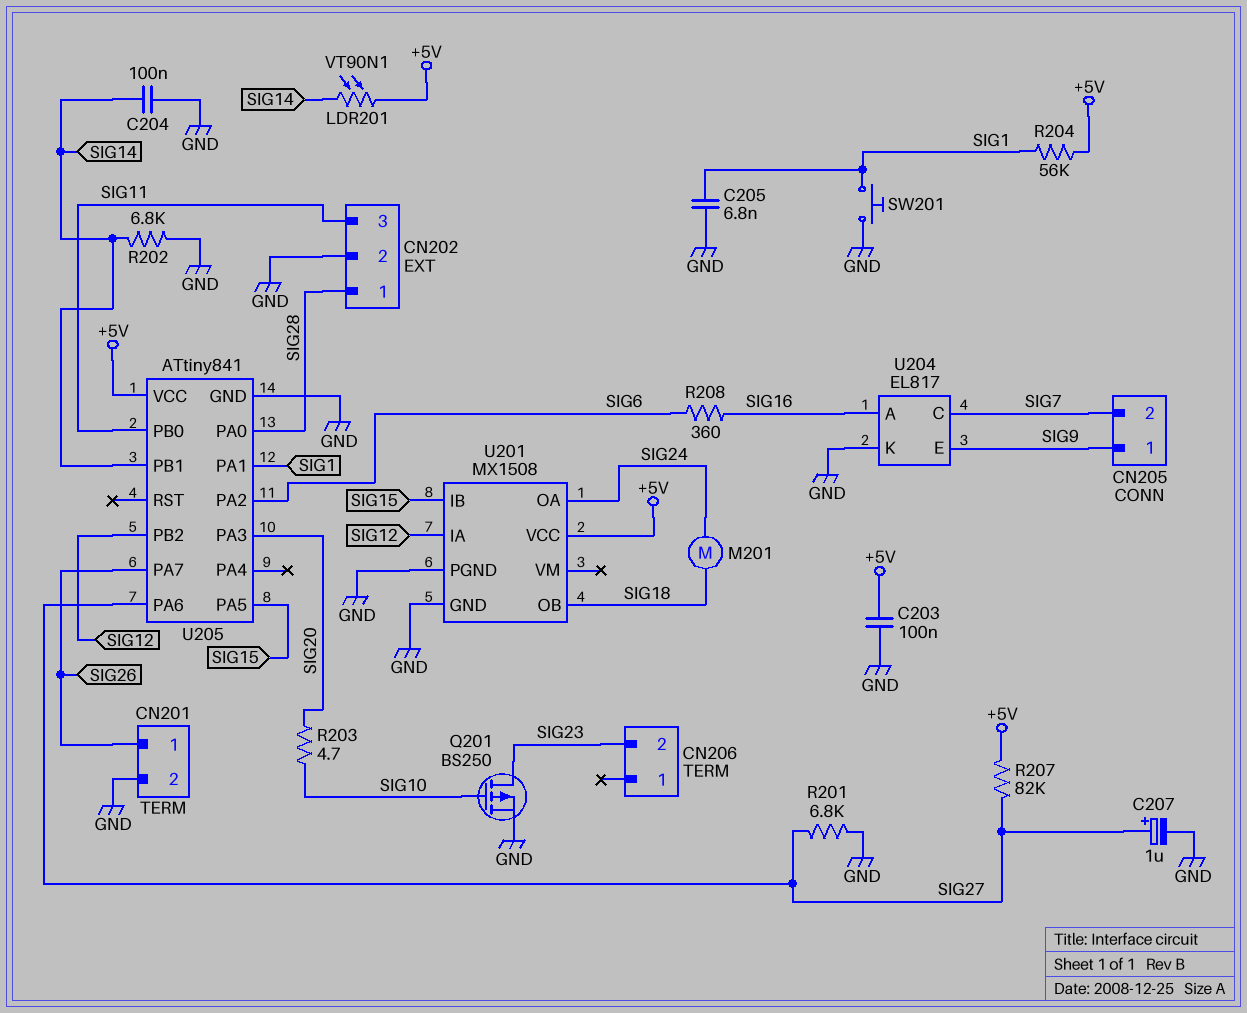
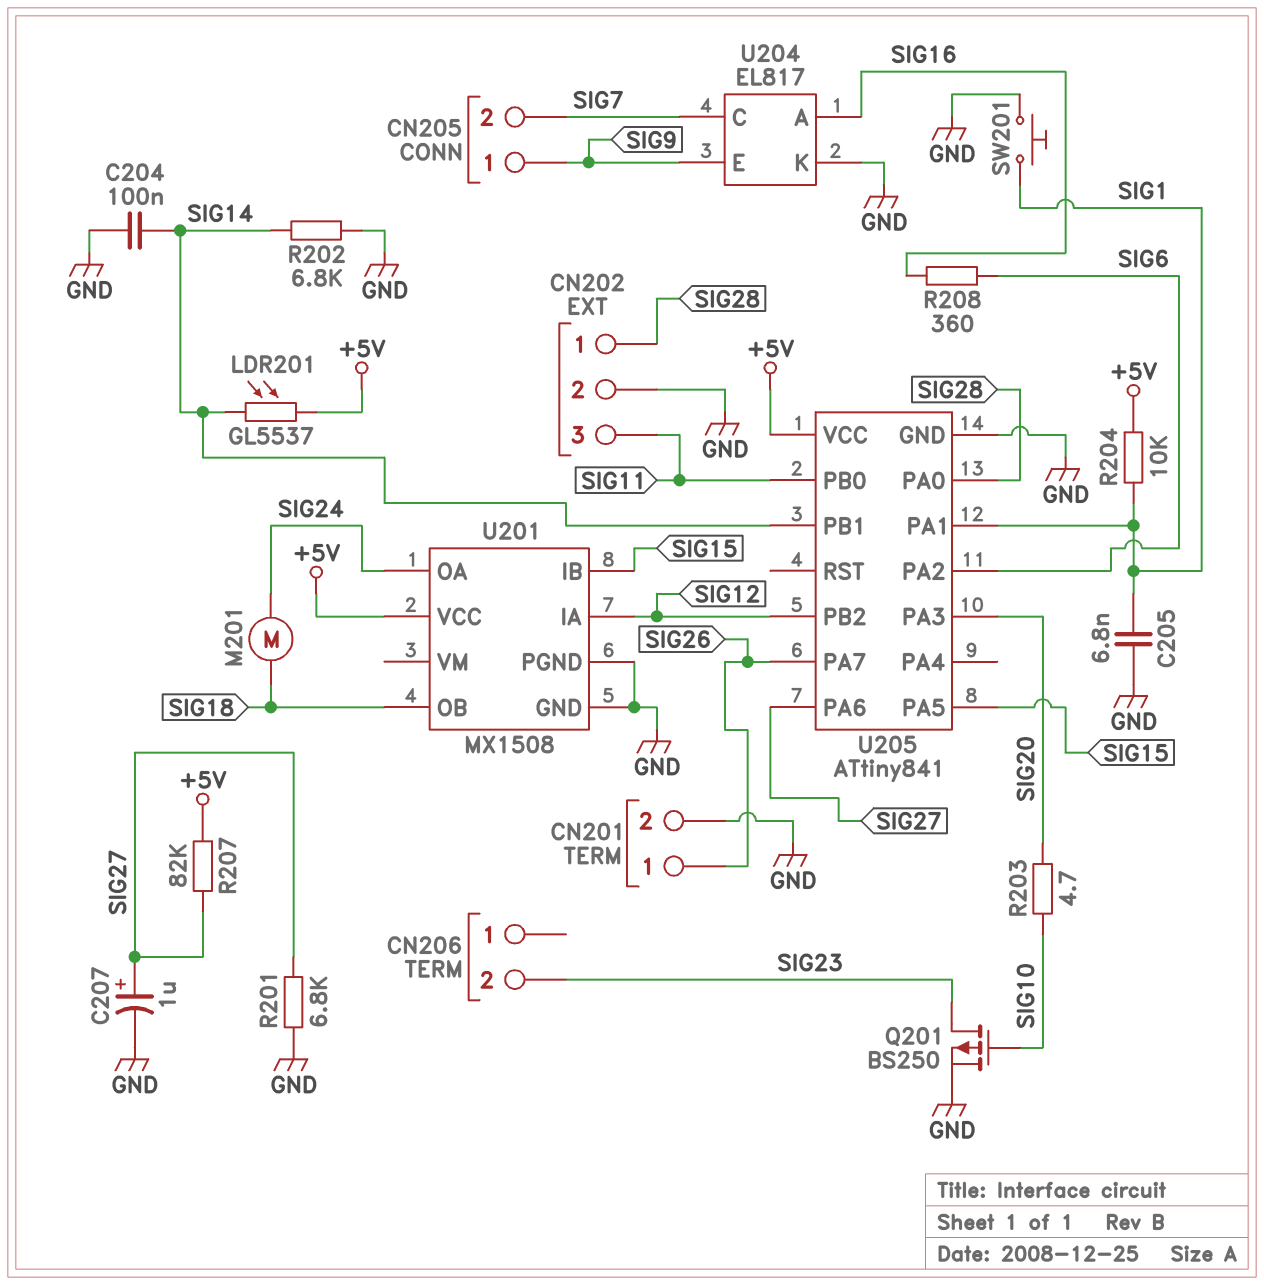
C203: 100nF (+5V, GND) -> none
LDR201: VT90N1 (+5V, SIG14) -> GL5537 (+5V, SIG14)
R204: 56k (+5V, SIG1) -> 10k (+5V, SIG1)

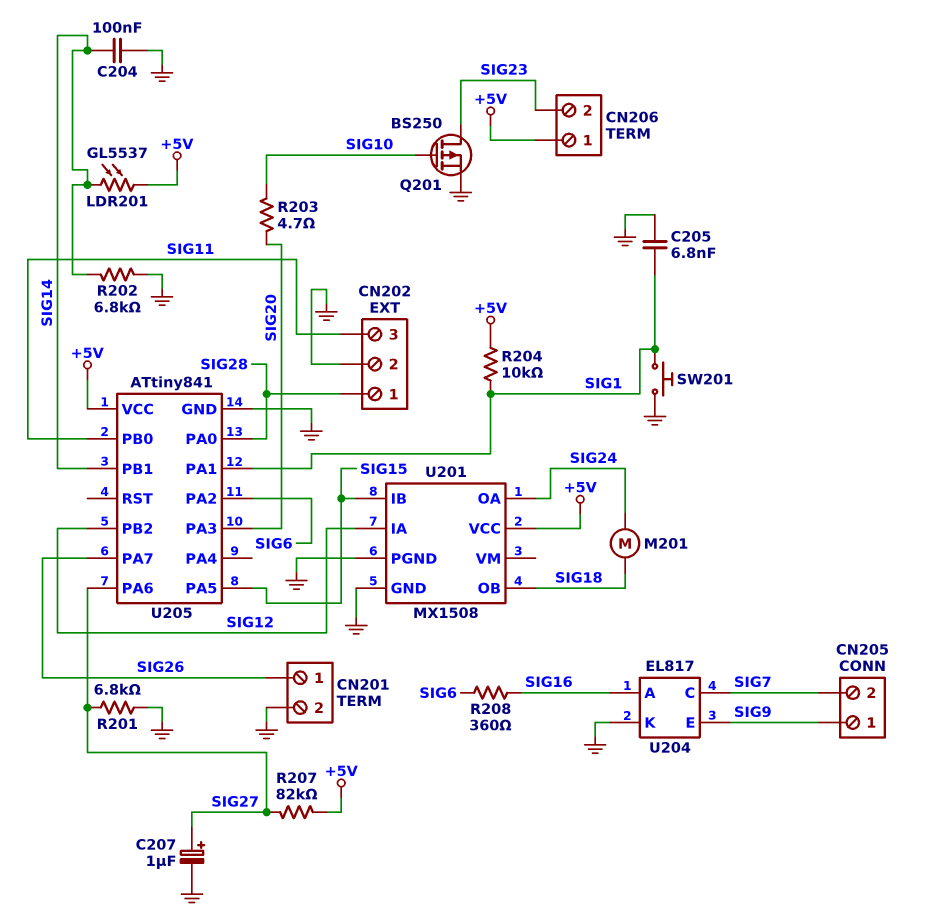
CN206 pin 1: none -> +5V

